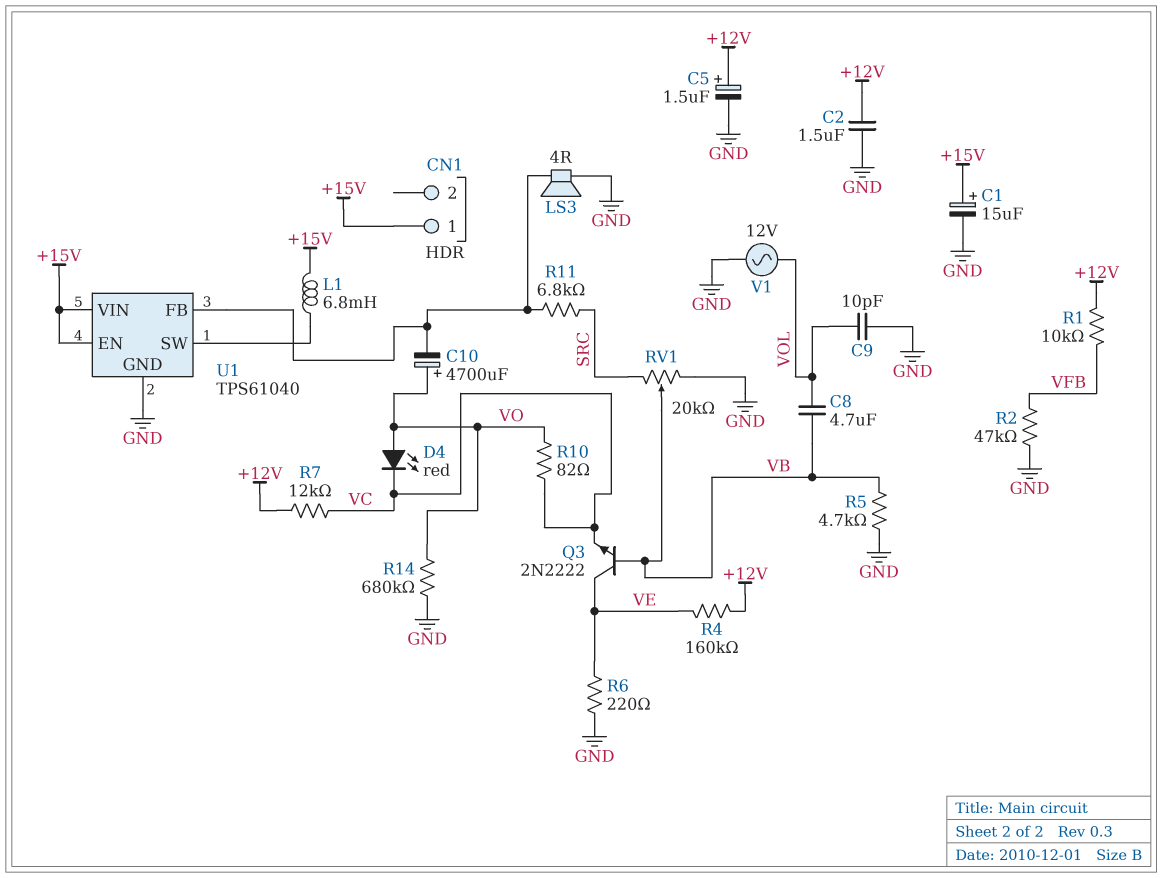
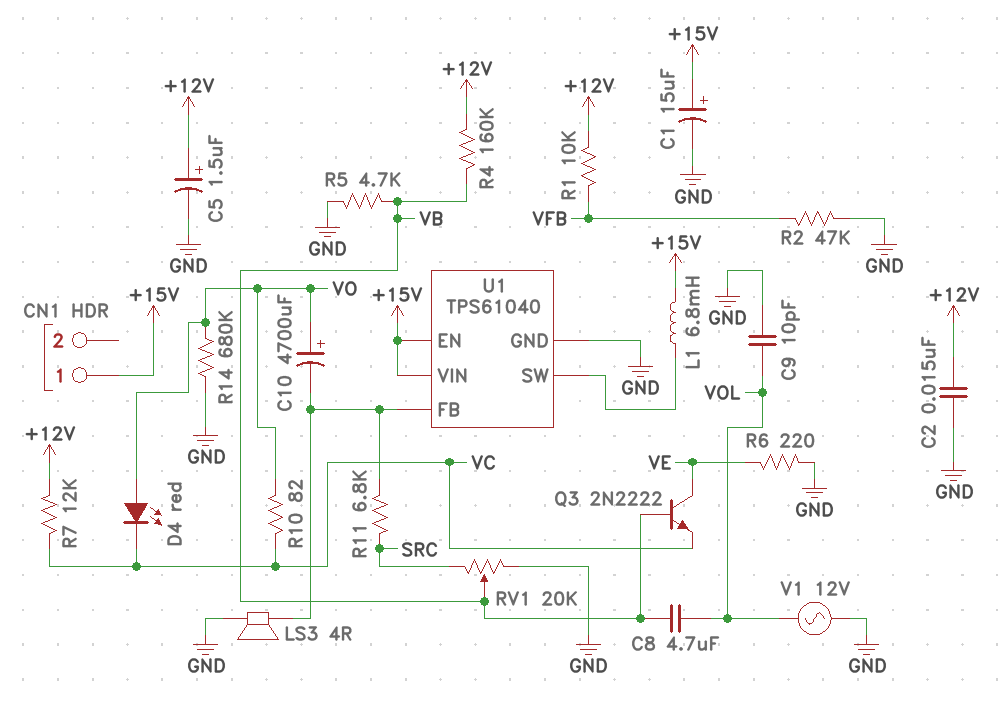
C2: 1.5uF (+12V, GND) -> 15nF (+12V, GND)
R4: 160k (+12V, VE) -> 160k (+12V, VB)

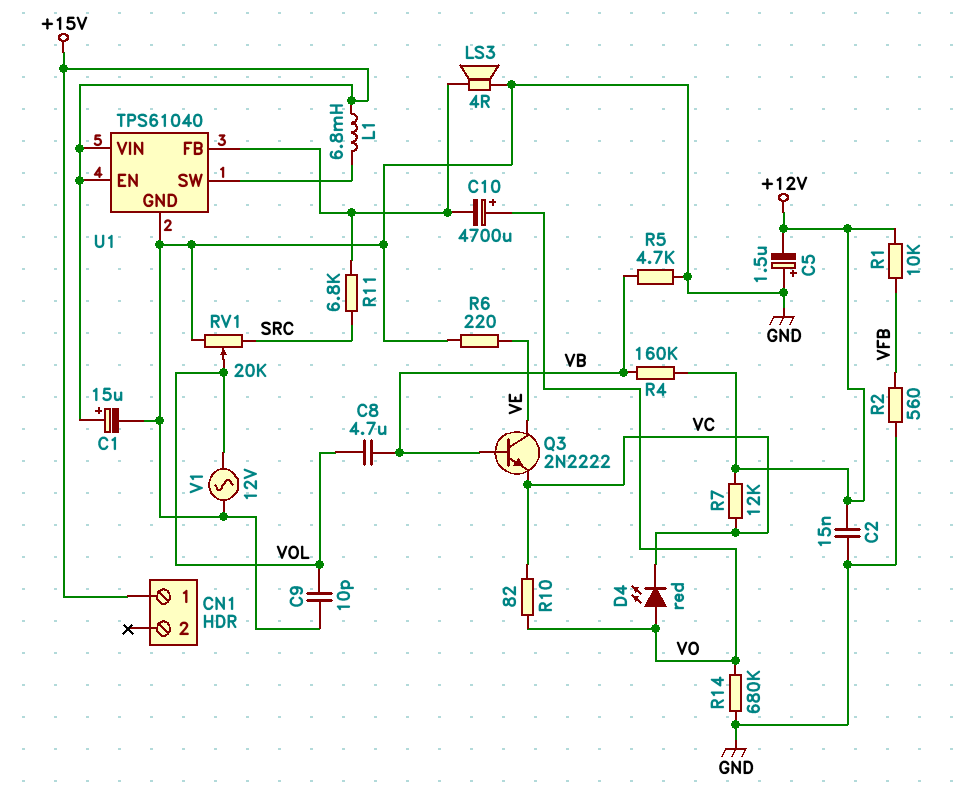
C5: 1.5uF (plus +12V, minus GND) -> 1.5uF (plus GND, minus +12V)
R2: 47k (GND, VFB) -> 560 (GND, VFB)
RV1: 20k (GND, SRC, wiper VB) -> 20k (GND, SRC, wiper VOL)

